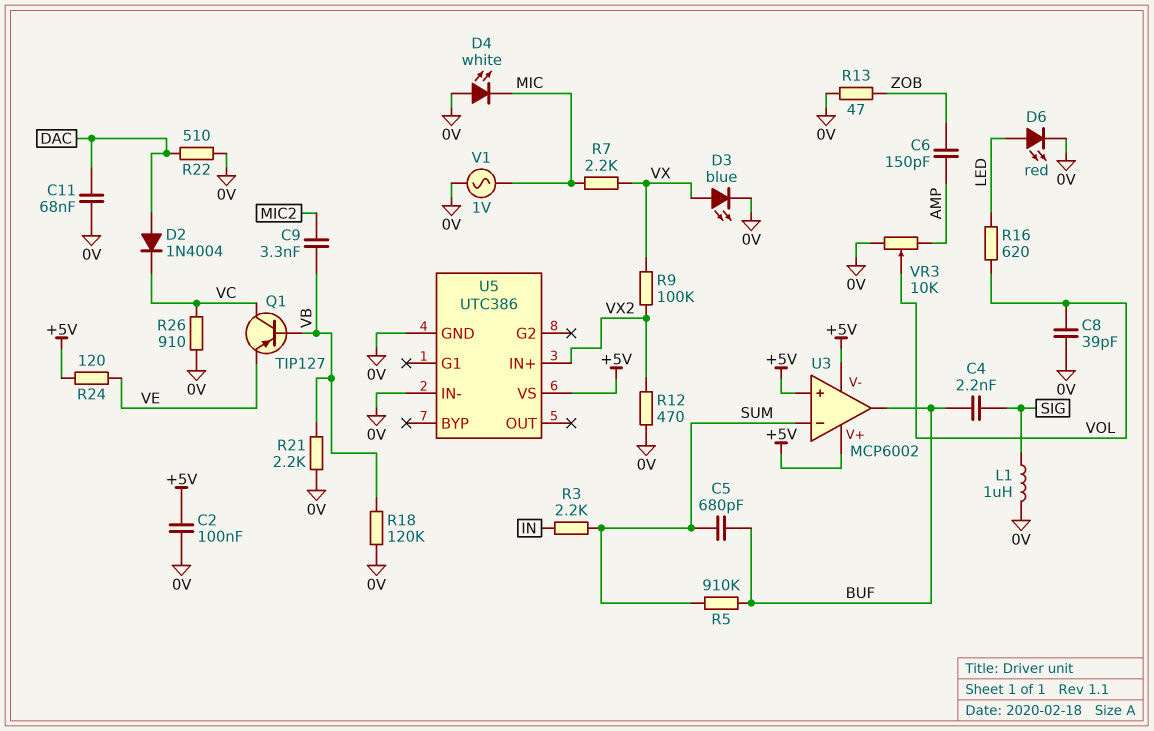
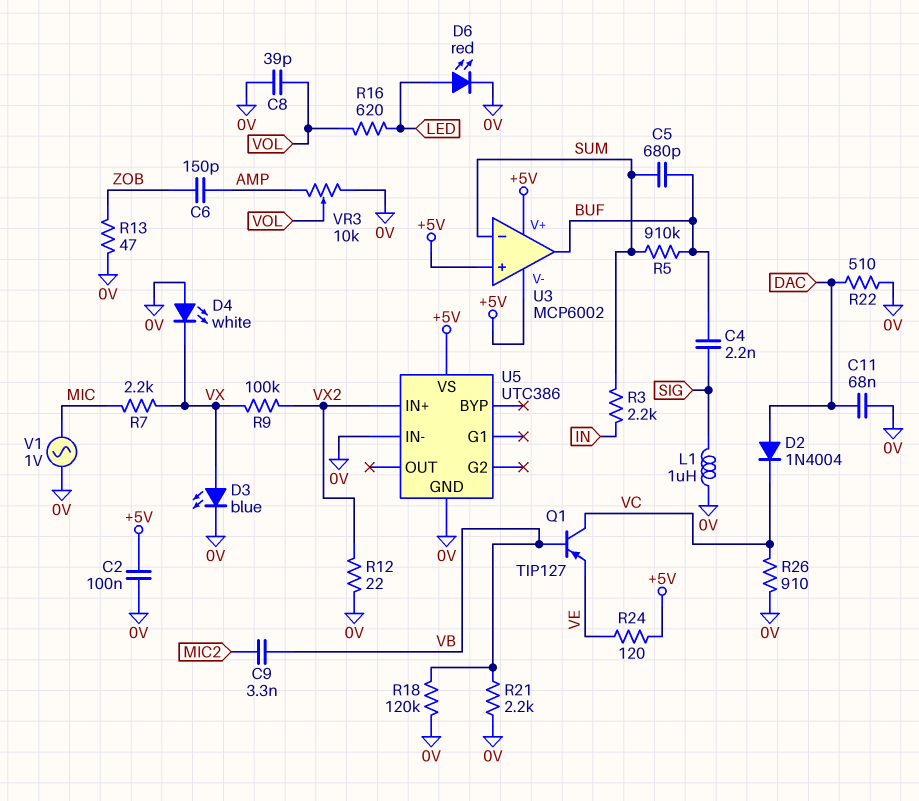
D4: LED white (A 0V, K MIC) -> LED white (A 0V, K VX)
R12: 470 (0V, VX2) -> 22 (0V, VX2)

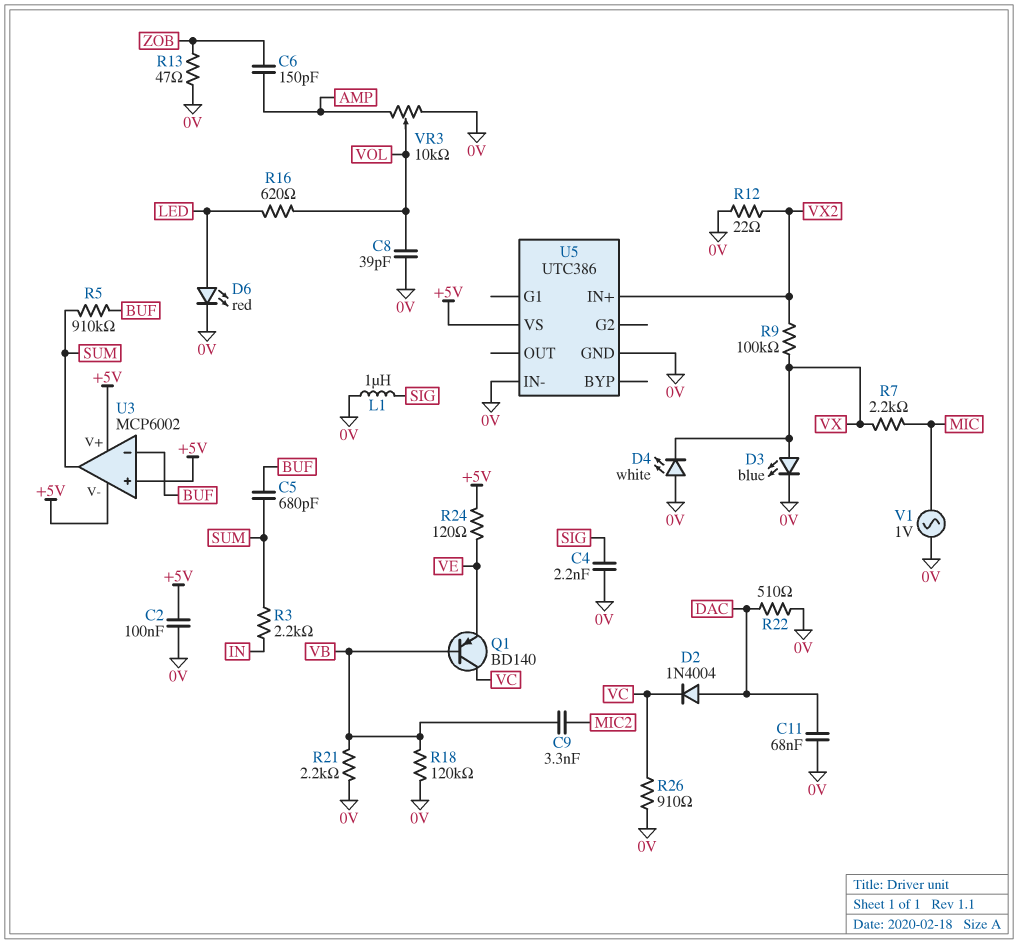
C4: 2.2nF (BUF, SIG) -> 2.2nF (0V, SIG)
Q1: PNP TIP127 (B VB, C VC, E VE) -> PNP BD140 (B VB, C VC, E VE)
U3 pin in-: SUM -> BUF
U3 pin out: BUF -> SUM

